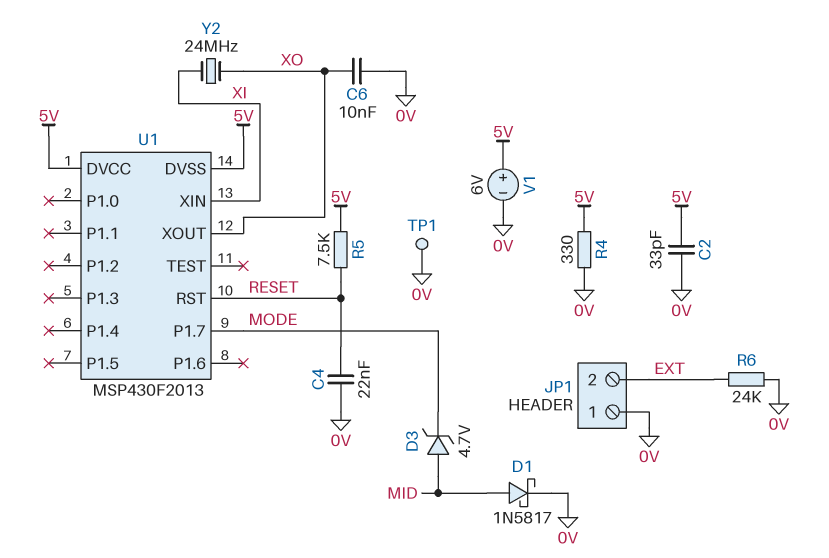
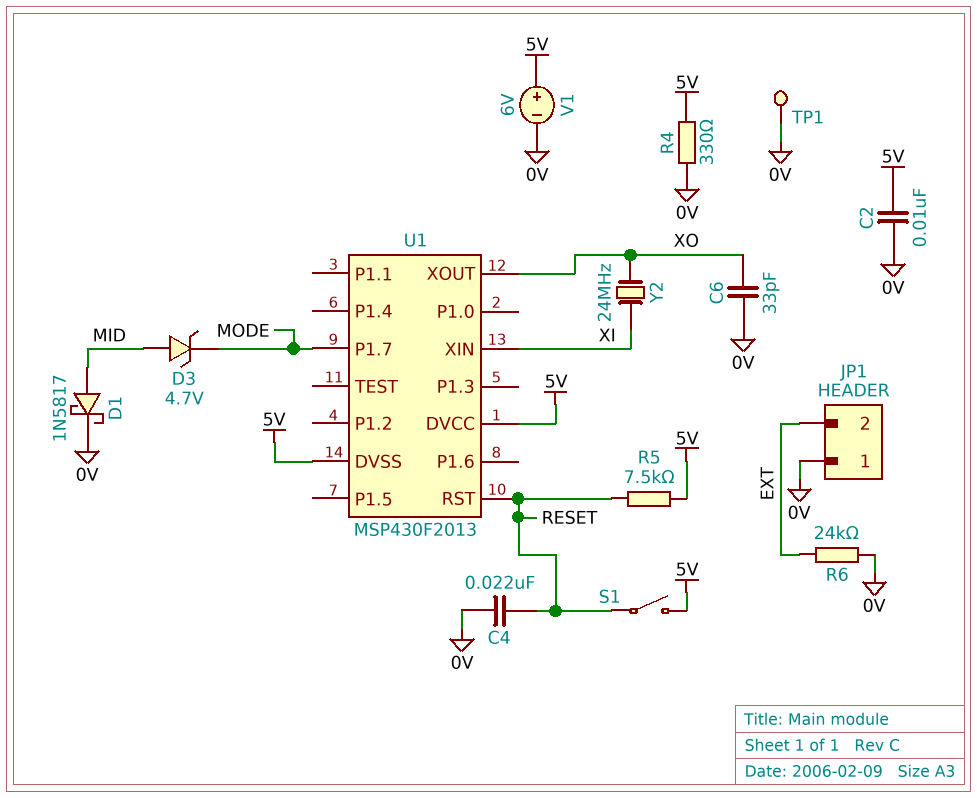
C2: 33pF (0V, 5V) -> 10nF (0V, 5V)
C6: 10nF (0V, XO) -> 33pF (0V, XO)
S1: none -> switch (5V, RESET)

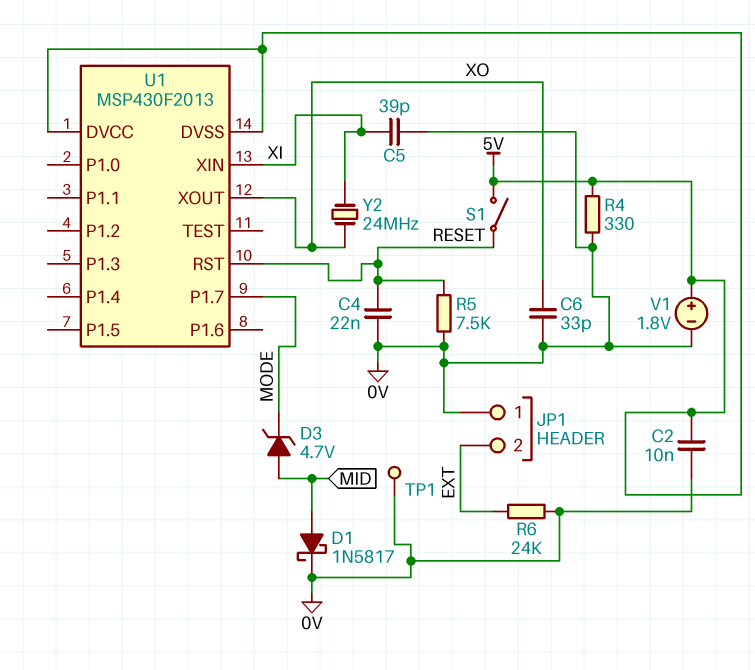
C5: none -> 39pF (0V, XI)
R5: 7.5k (5V, RESET) -> 7.5k (0V, RESET)
V1: 6V (plus 5V, minus 0V) -> 1.8V (plus 5V, minus 0V)

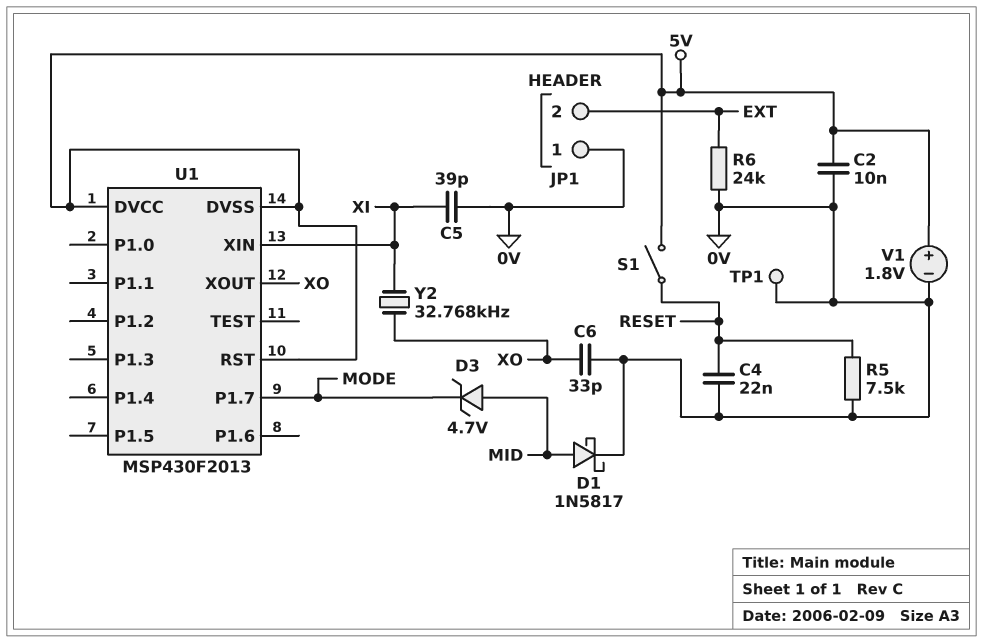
R4: 330 (0V, 5V) -> none
U1 pin RST: RESET -> 5V
Y2: 24MHz (XI, XO) -> 32.768kHz (XI, XO)

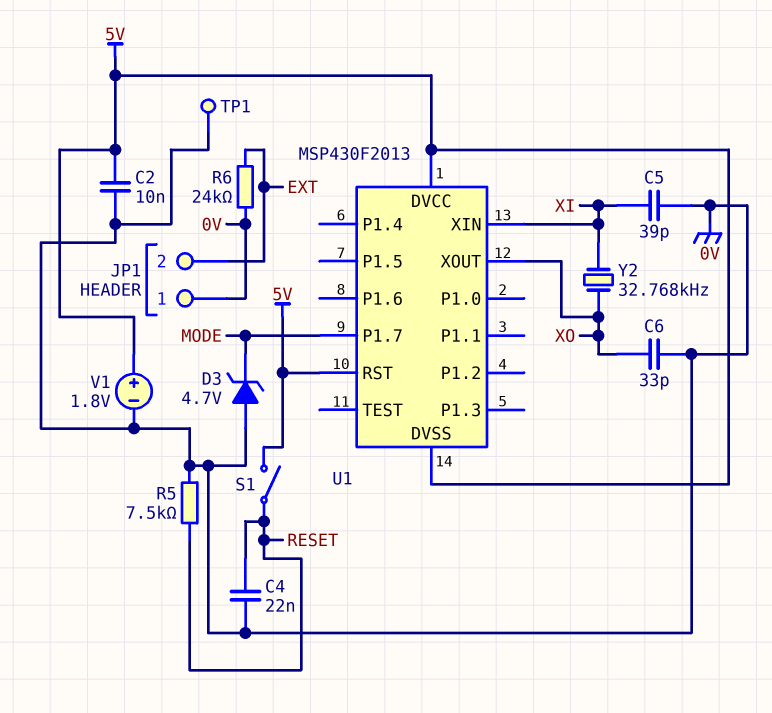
D1: schottky 1N5817 (A MID, K 0V) -> none
D3: zener 4.7V (A MID, K MODE) -> zener 4.7V (A 0V, K MODE)

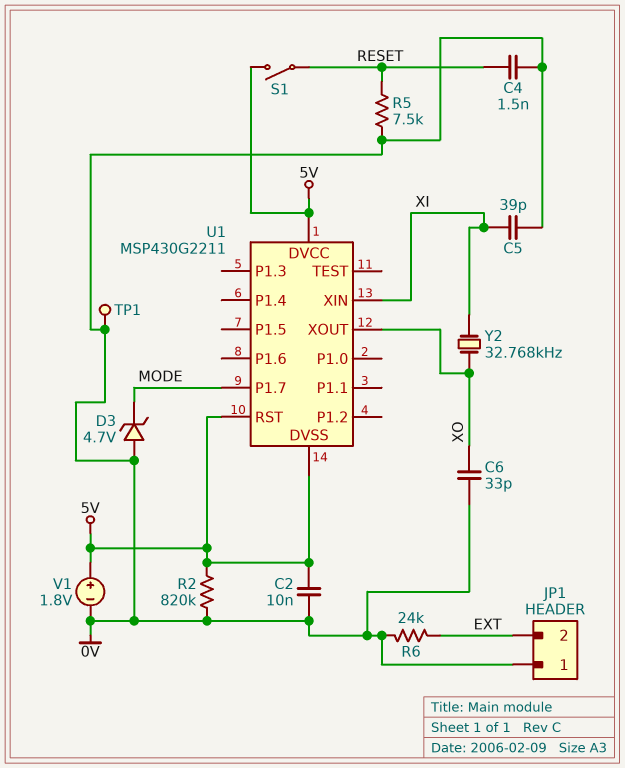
C4: 22nF (0V, RESET) -> 1.5nF (0V, RESET)
R2: none -> 820k (0V, 5V)
U1: MSP430F2013 -> MSP430G2211

